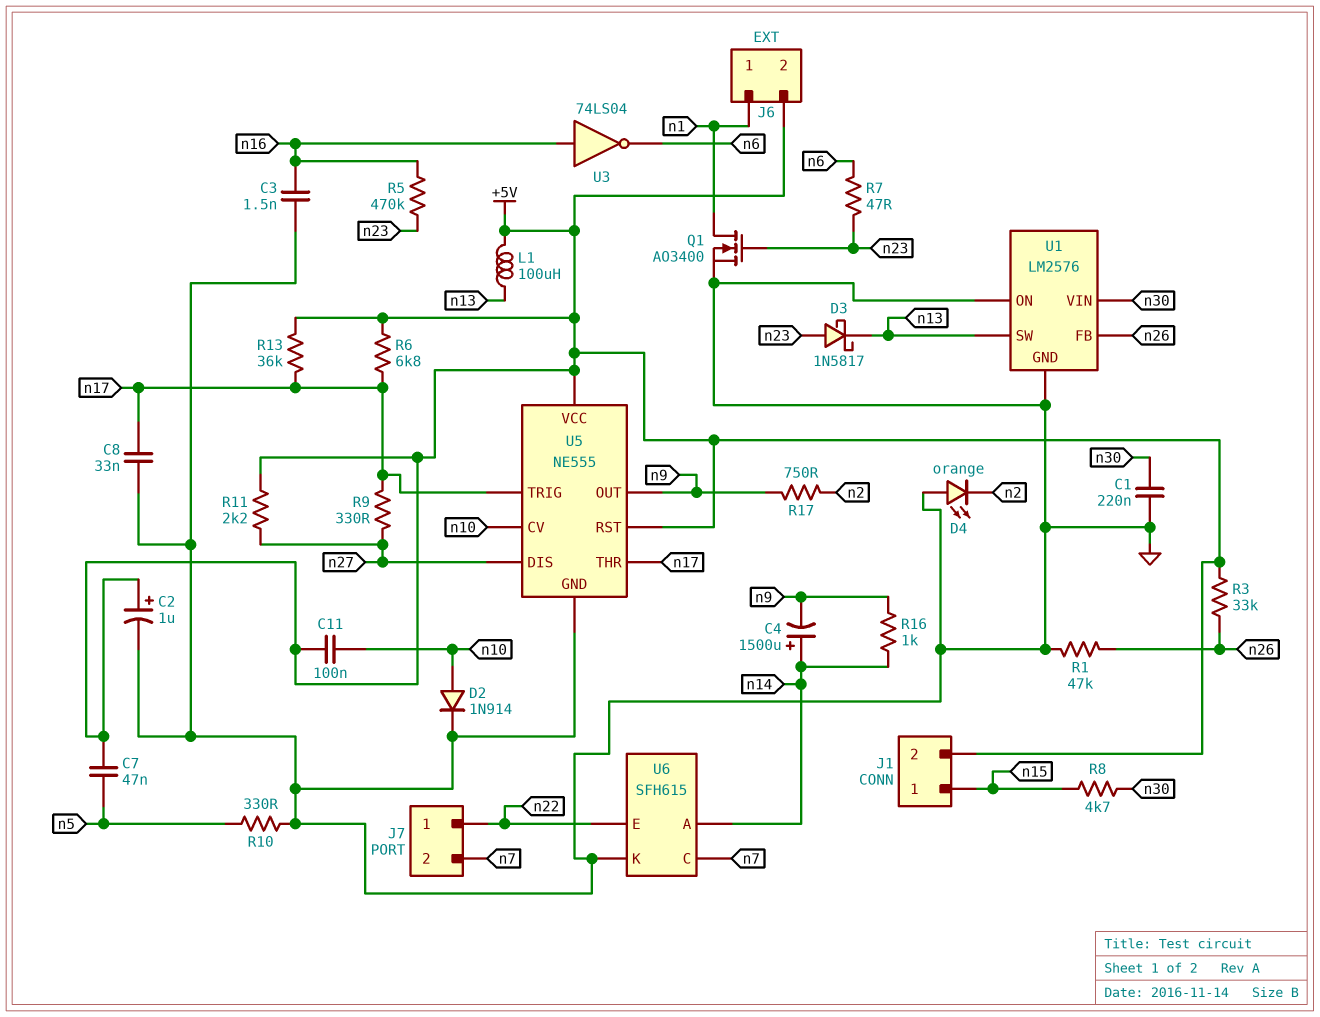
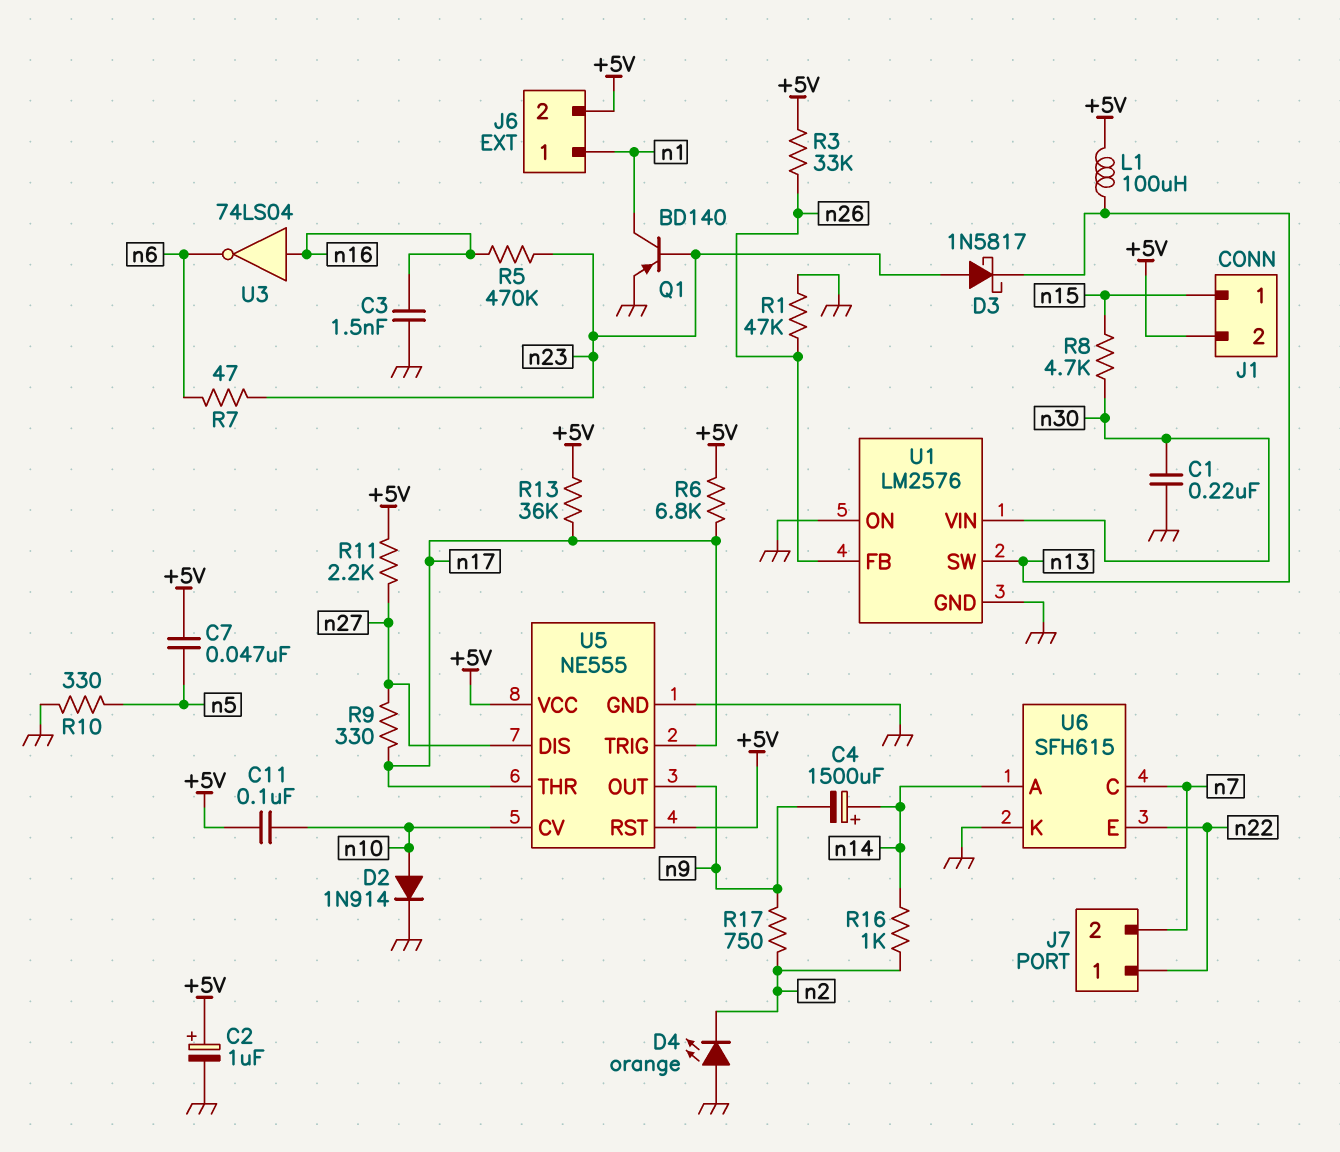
C8: 33nF (GND, n17) -> none
Q1: NMOS AO3400 (G n23, D n1, S GND) -> PNP BD140 (B n23, C n1, E GND)
R16: 1k (n9, n14) -> 1k (n2, n14)

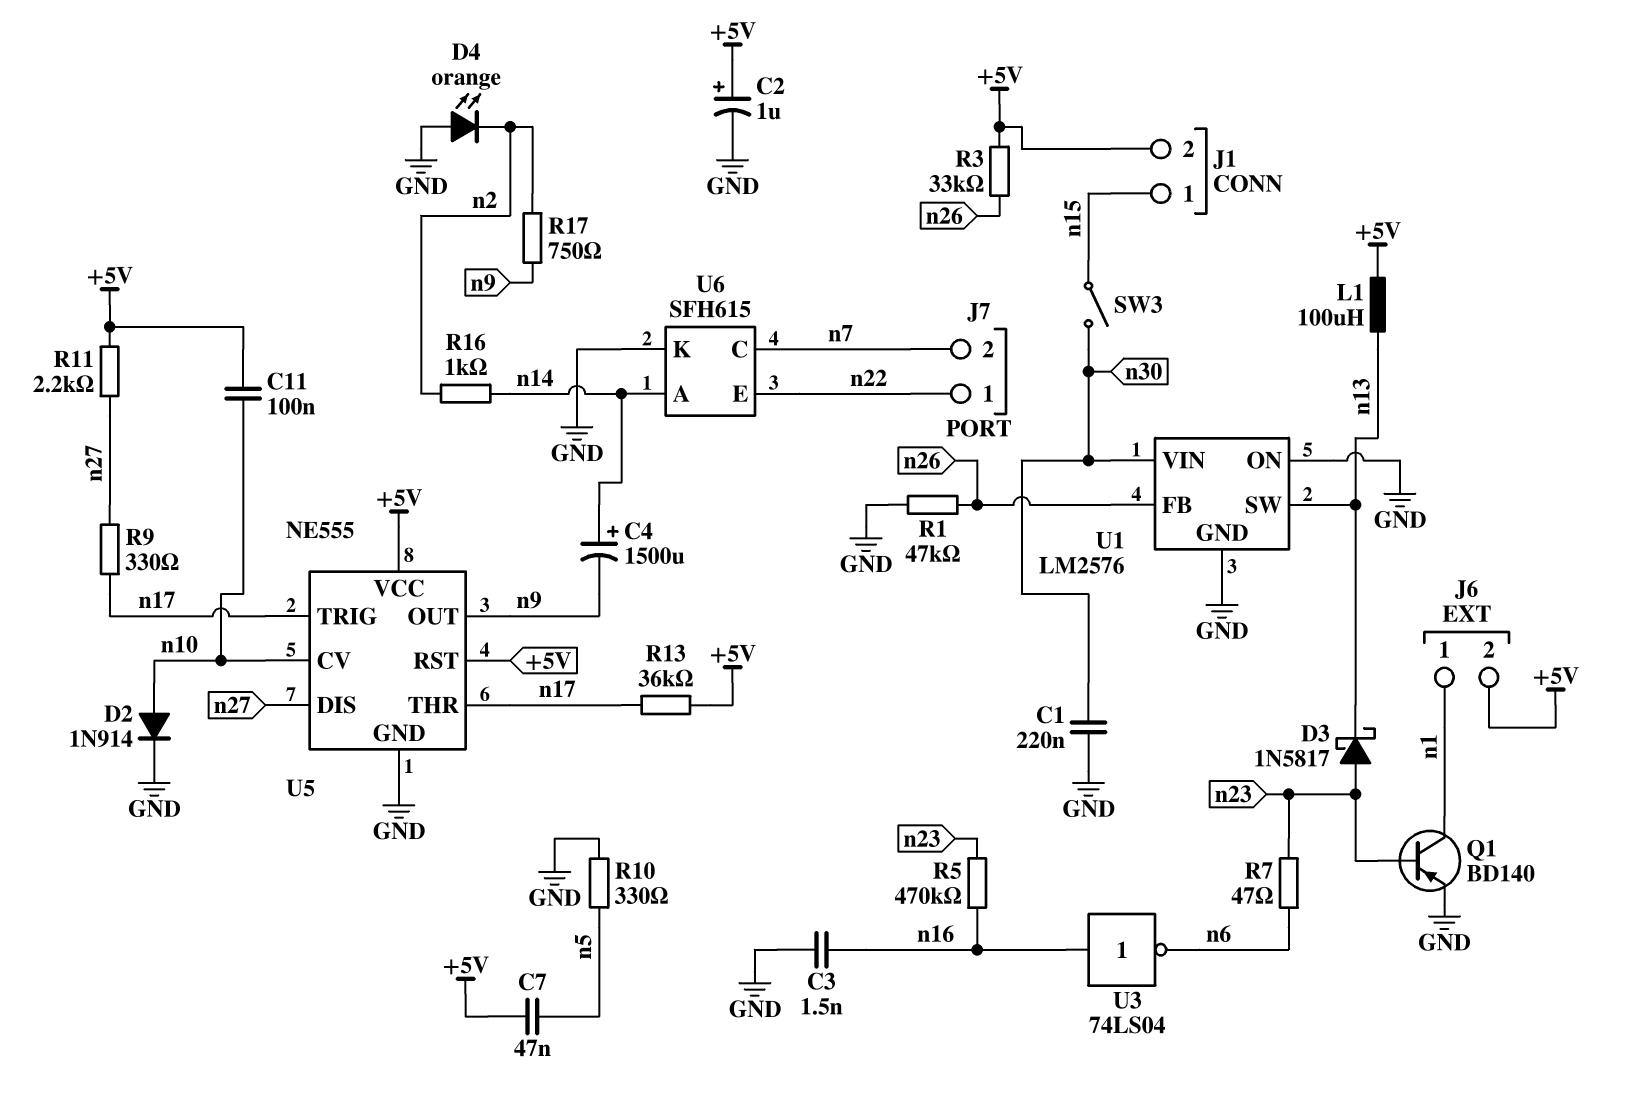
R6: 6.8k (+5V, n17) -> none
R8: 4.7k (n15, n30) -> none
SW3: none -> switch (n15, n30)

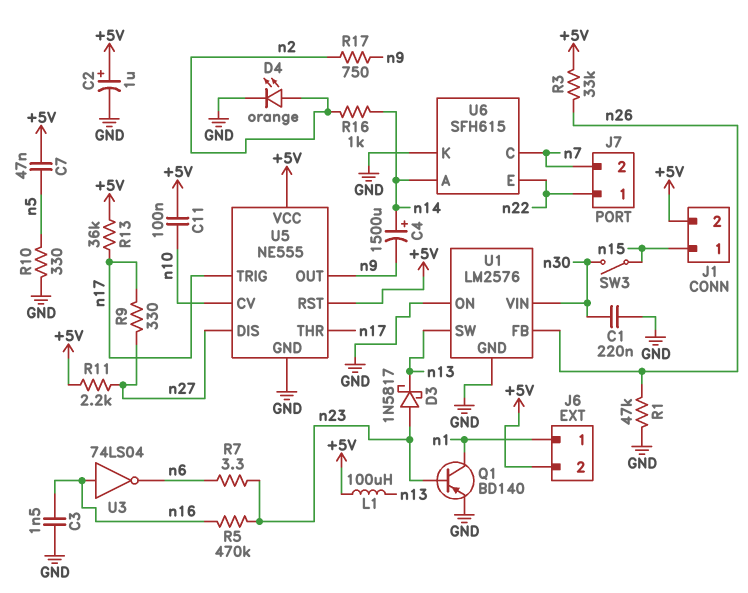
D2: diode 1N914 (A n10, K GND) -> none
D4: LED orange (A GND, K n2) -> LED orange (A n2, K GND)
R7: 47 (n6, n23) -> 3.3 (n6, n23)

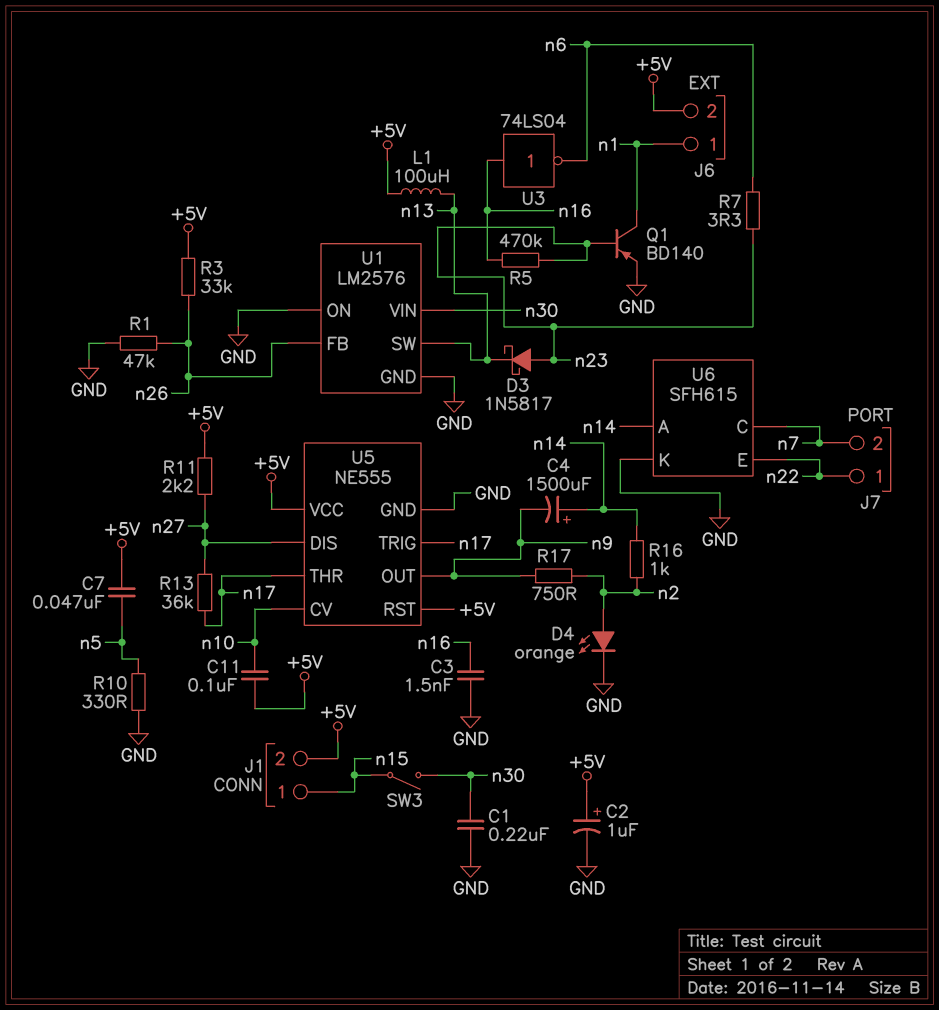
R9: 330 (n17, n27) -> none
R13: 36k (+5V, n17) -> 36k (n17, n27)

